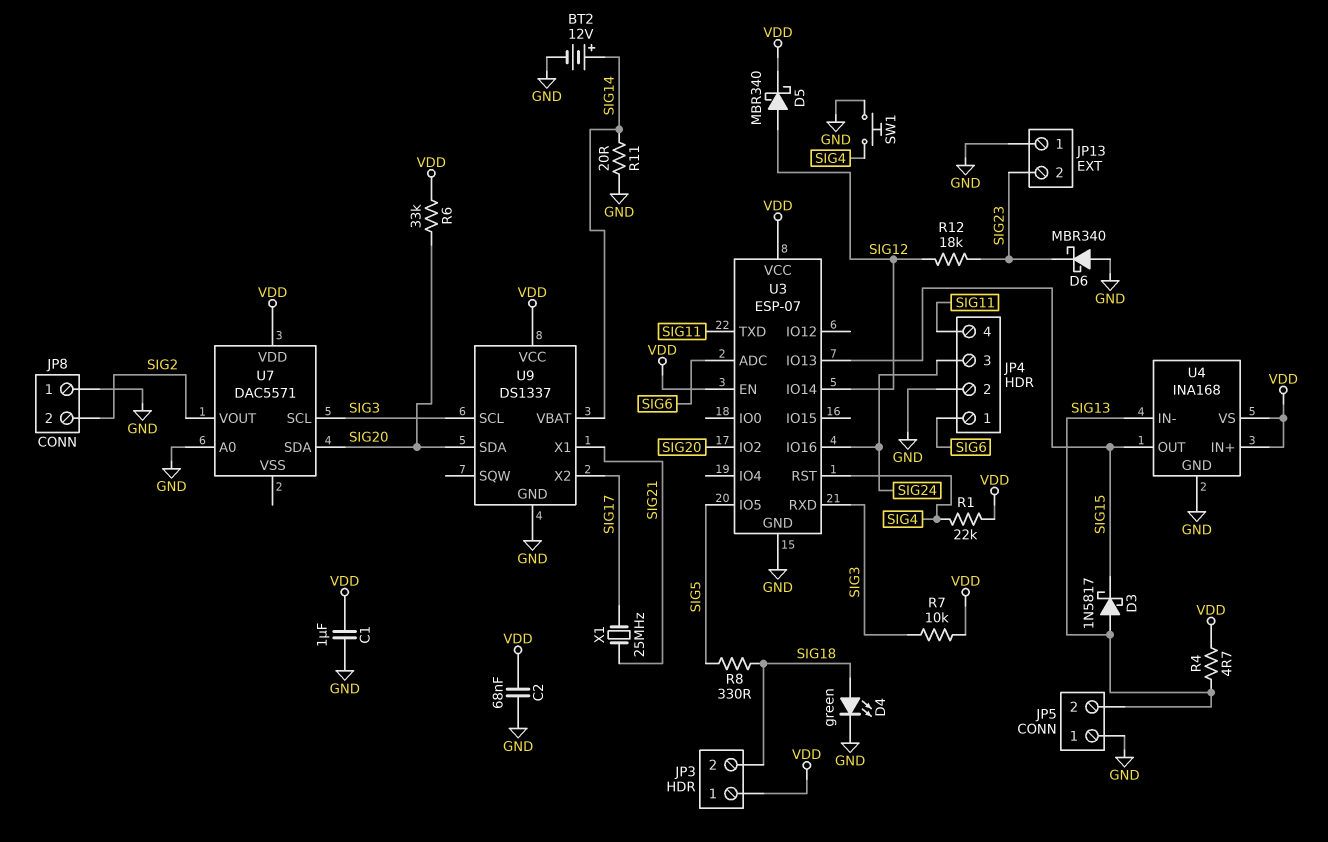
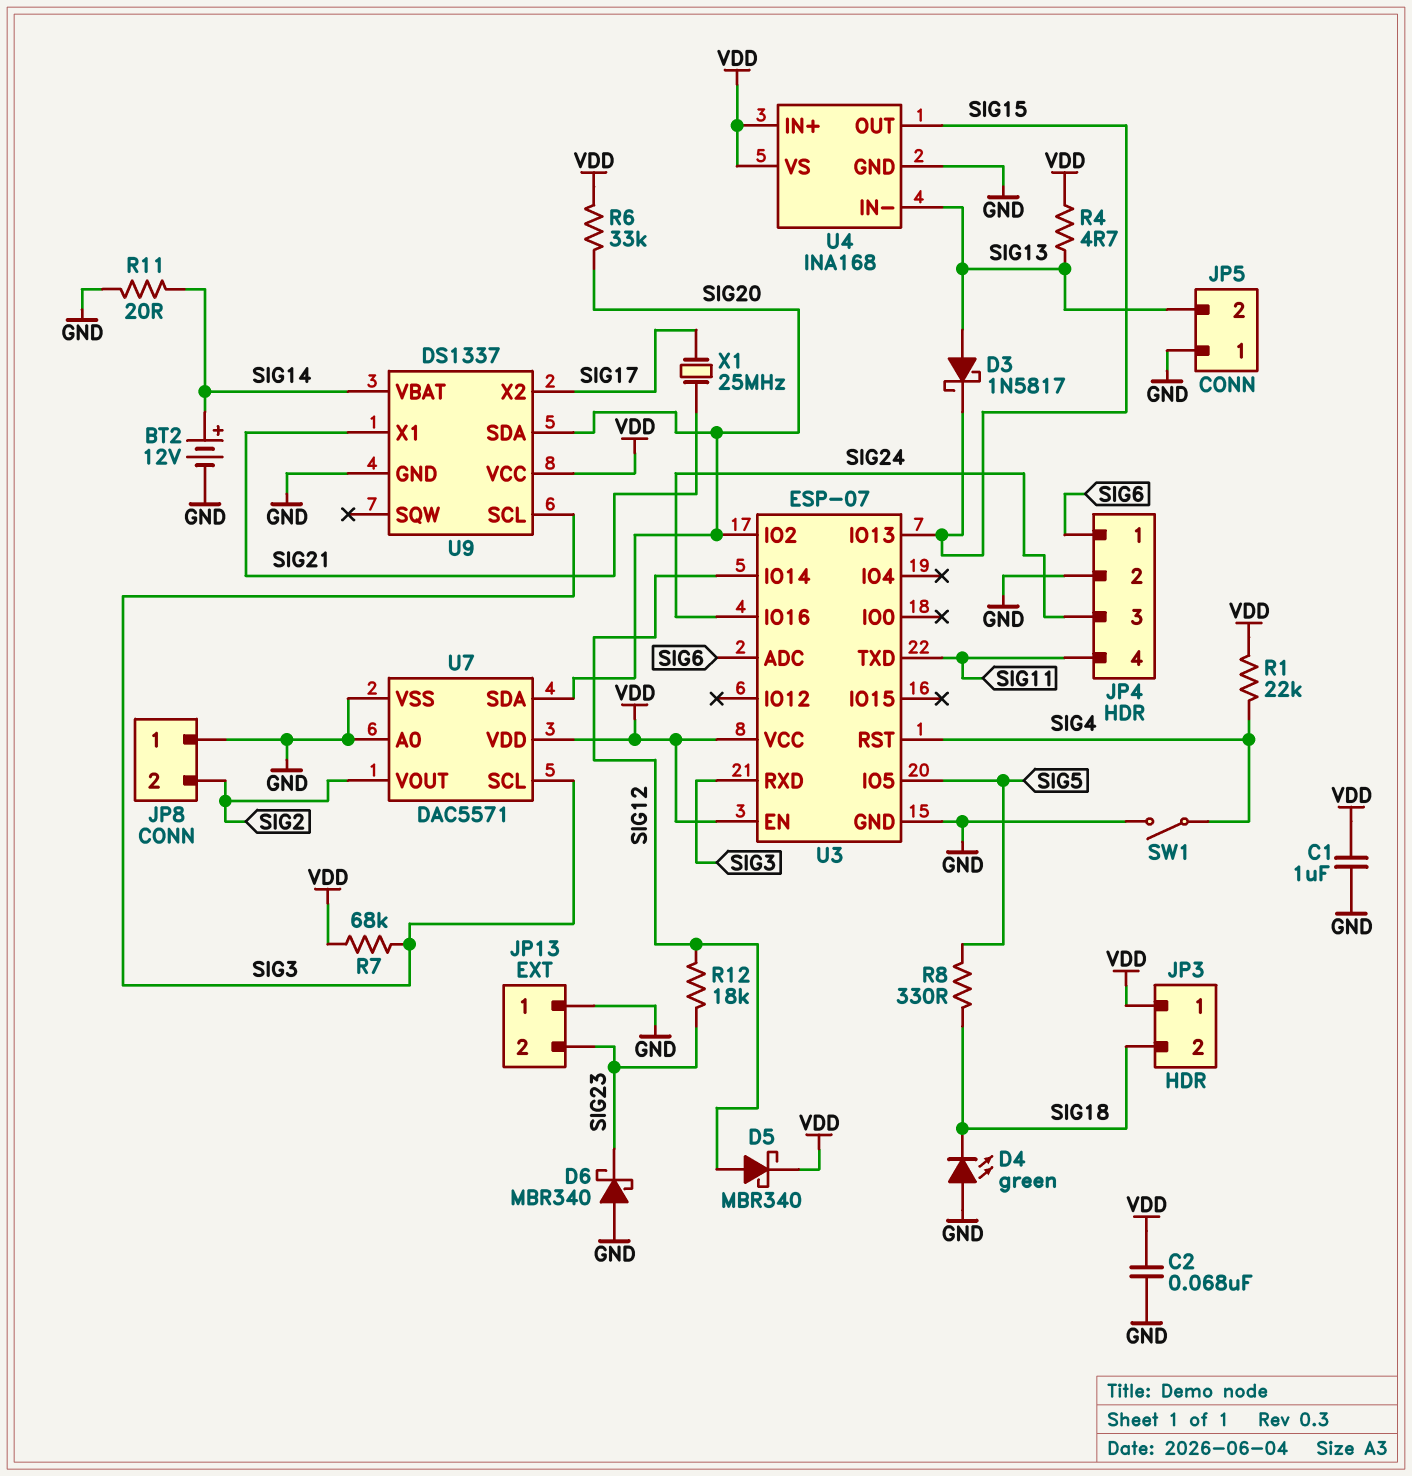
D4: LED green (A SIG18, K GND) -> LED green (A GND, K SIG18)
R7: 10k (SIG3, VDD) -> 68k (SIG3, VDD)
SW1: button (GND, SIG4) -> switch (GND, SIG4)
U7 pin VSS: none -> GND

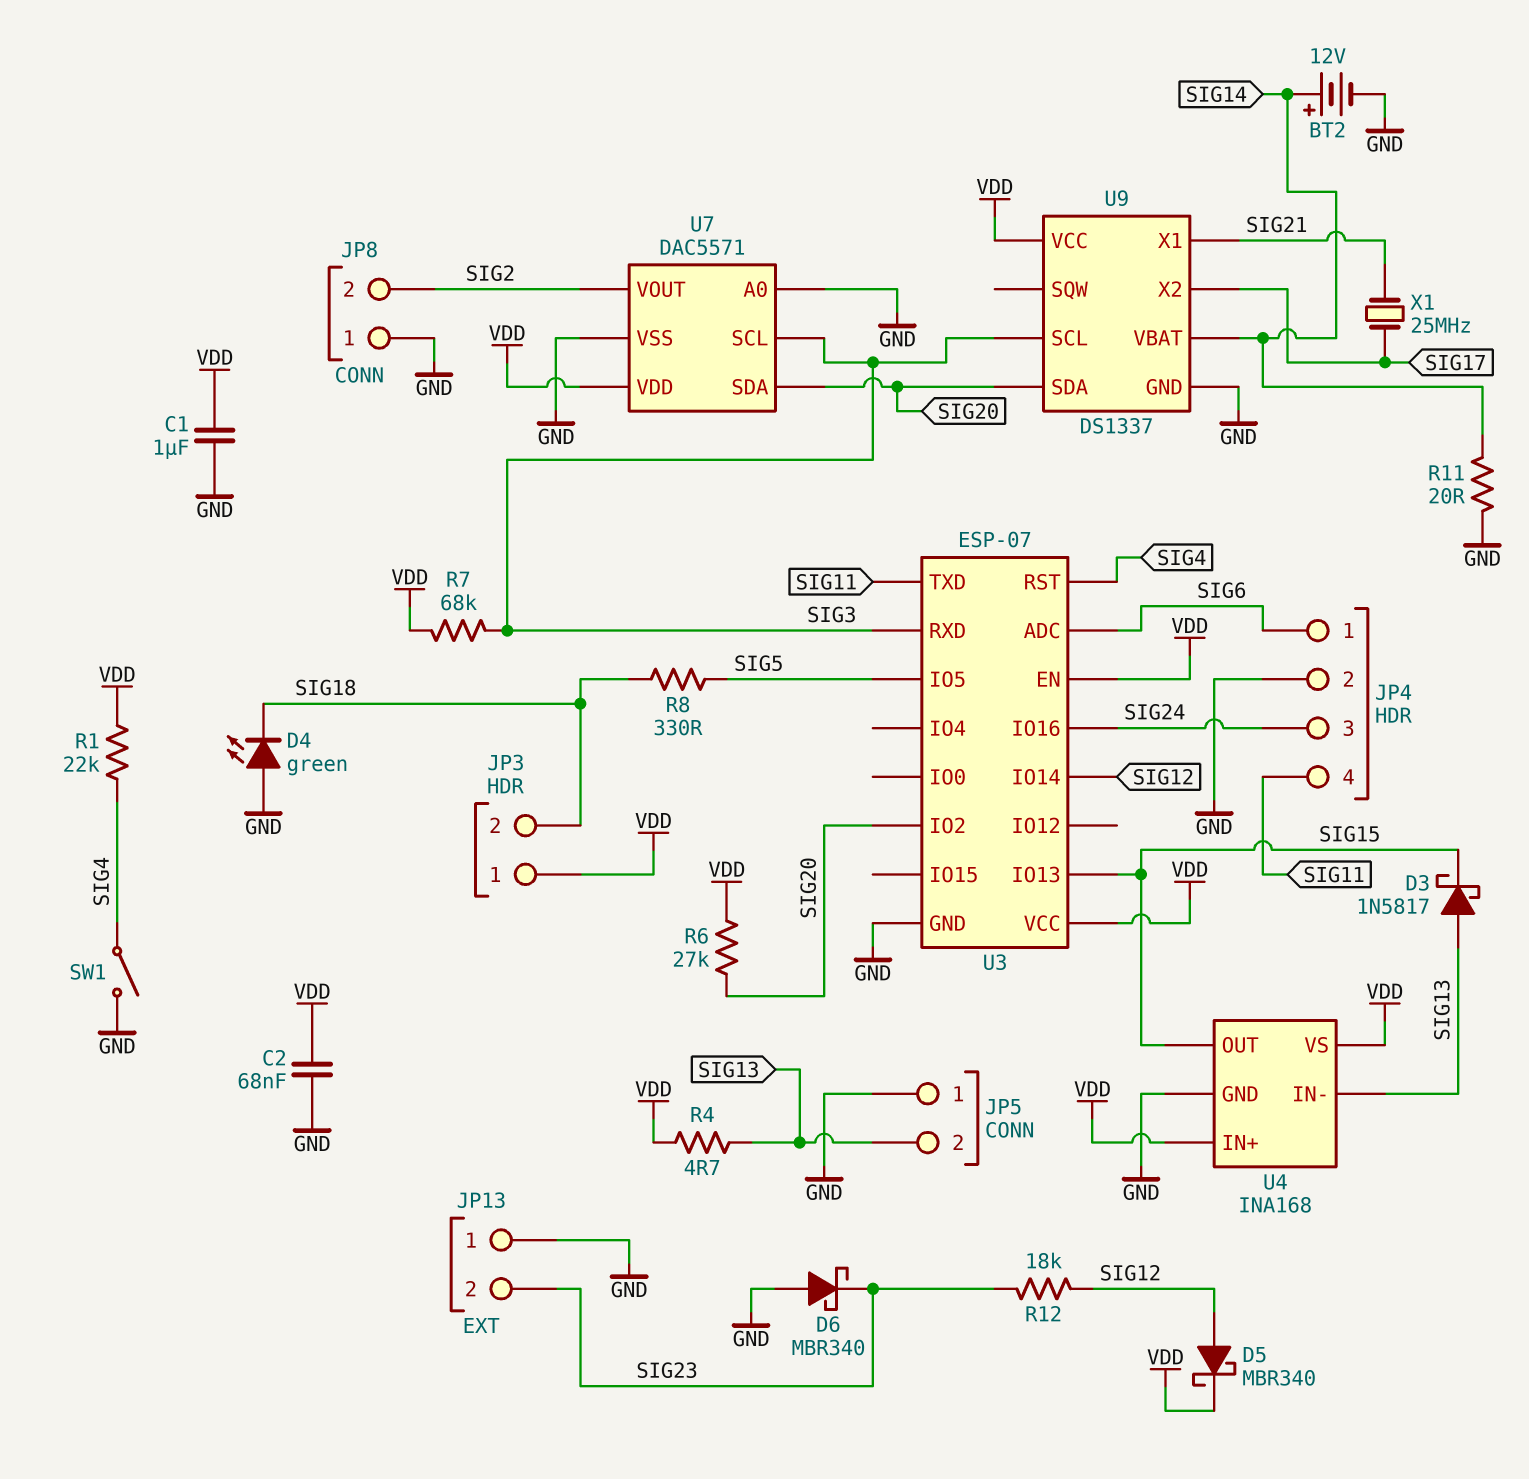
R6: 33k (SIG20, VDD) -> 27k (SIG20, VDD)

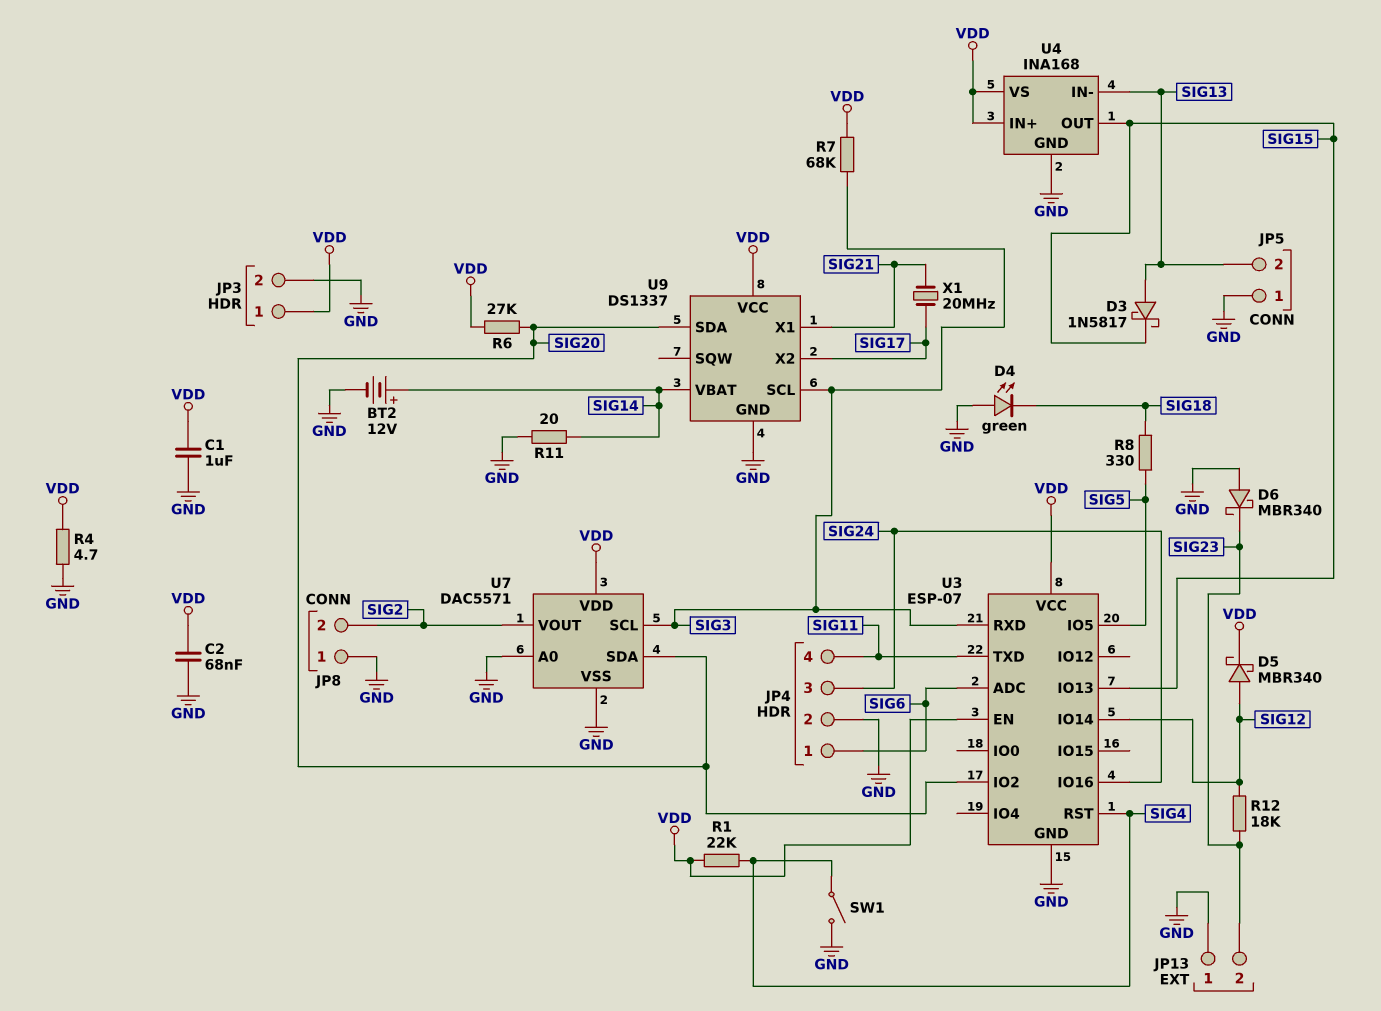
JP3 pin 2: SIG18 -> GND
R4: 4.7 (SIG13, VDD) -> 4.7 (GND, VDD)
X1: 25MHz (SIG17, SIG21) -> 20MHz (SIG17, SIG21)

